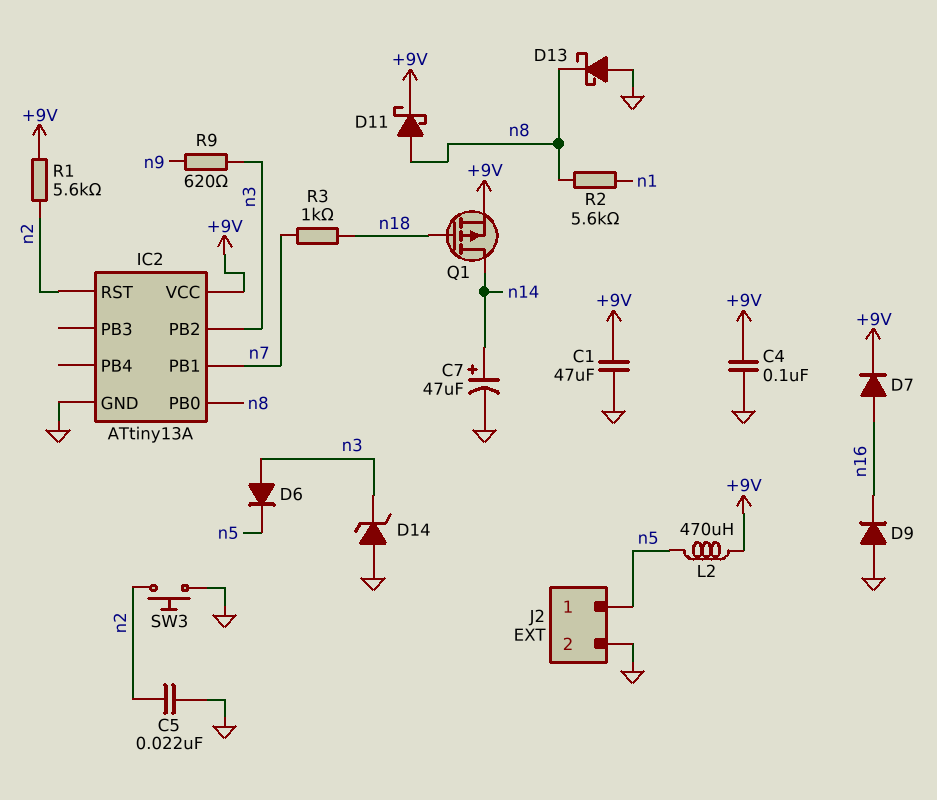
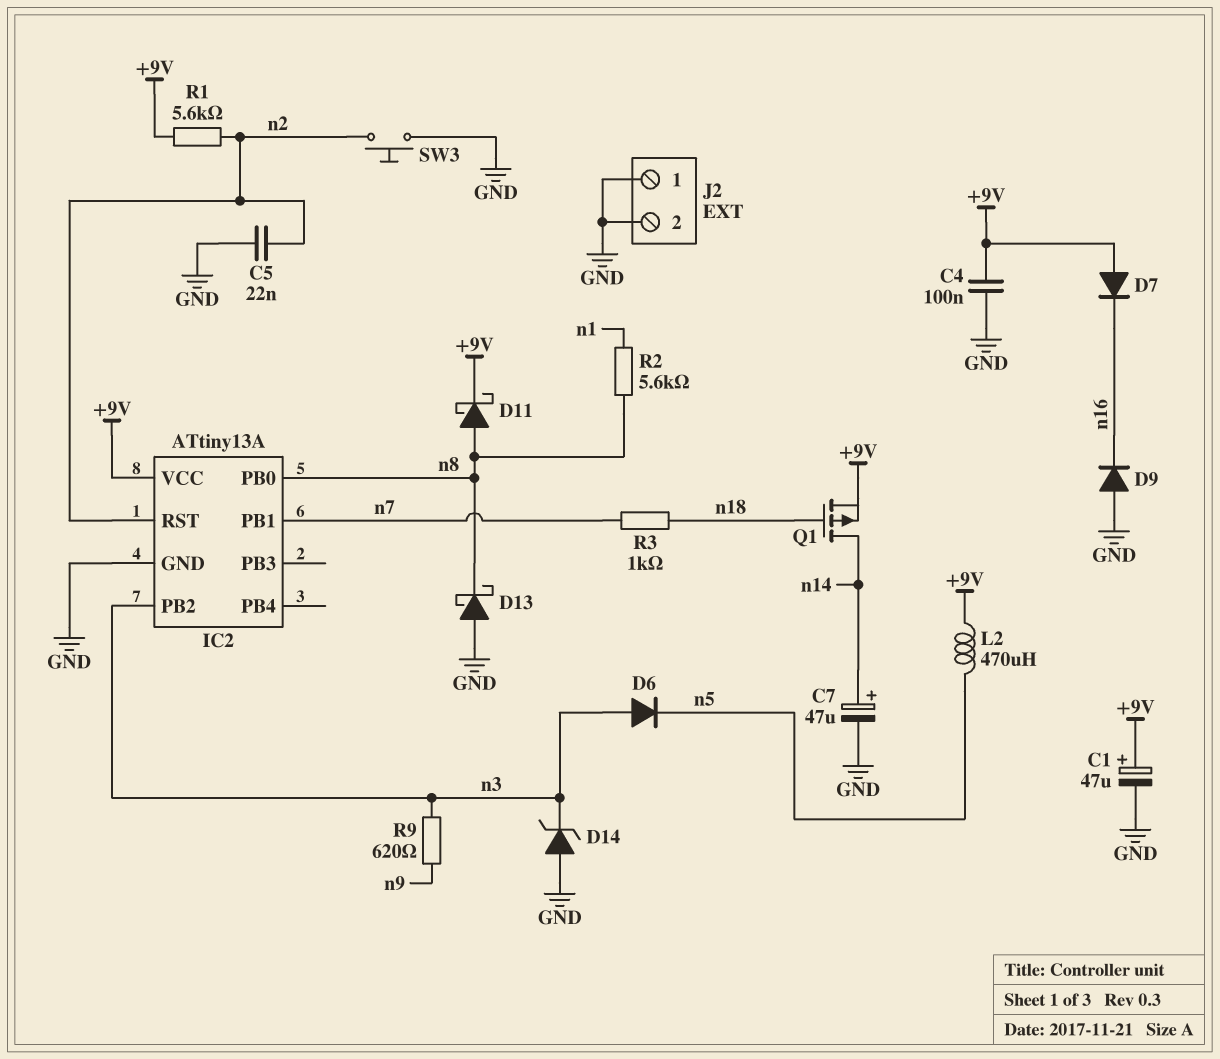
C1: 47uF (+9V, GND) -> 47uF (plus +9V, minus GND)
D7: diode (A n16, K +9V) -> diode (A +9V, K n16)
J2 pin 1: n5 -> GND

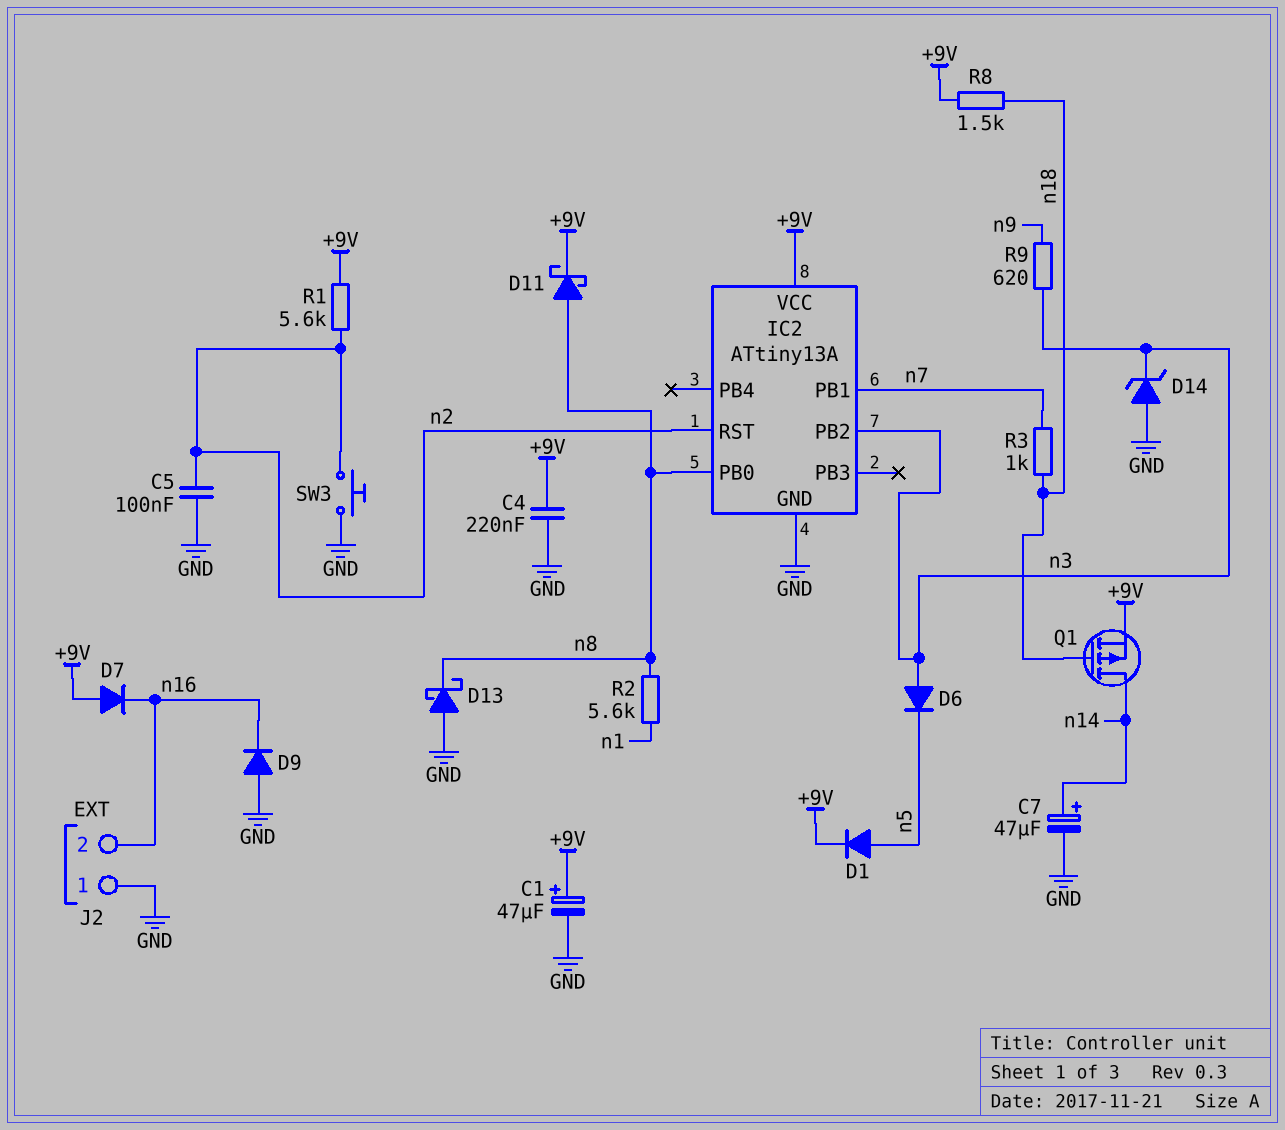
C4: 100nF (+9V, GND) -> 220nF (+9V, GND)
C5: 22nF (GND, n2) -> 100nF (GND, n2)
D1: none -> diode (A n5, K +9V)
J2 pin 2: GND -> n16
L2: 470uH (+9V, n5) -> none
R8: none -> 1.5k (+9V, n18)

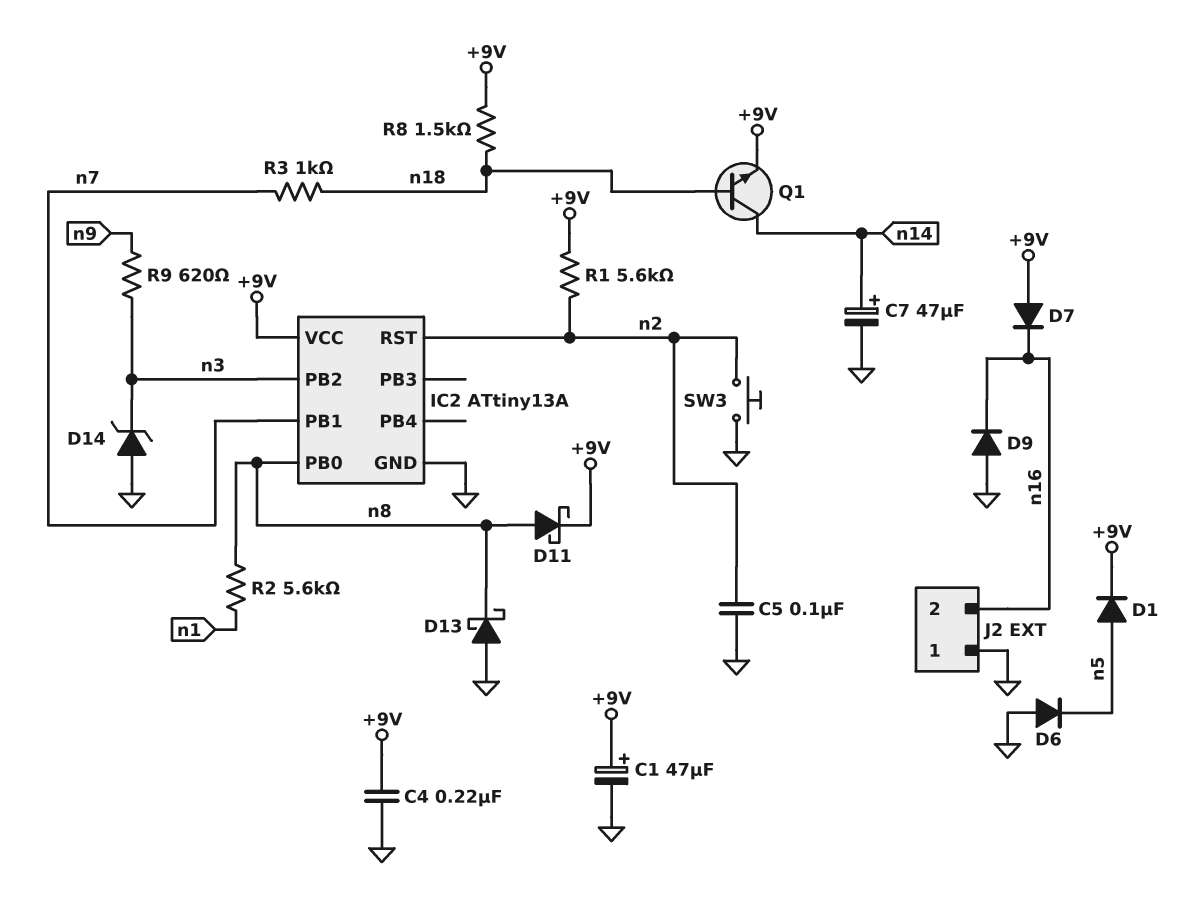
D6: diode (A n3, K n5) -> diode (A GND, K n5)
Q1: PMOS (G n18, D n14, S +9V) -> NPN (B n18, C n14, E +9V)

